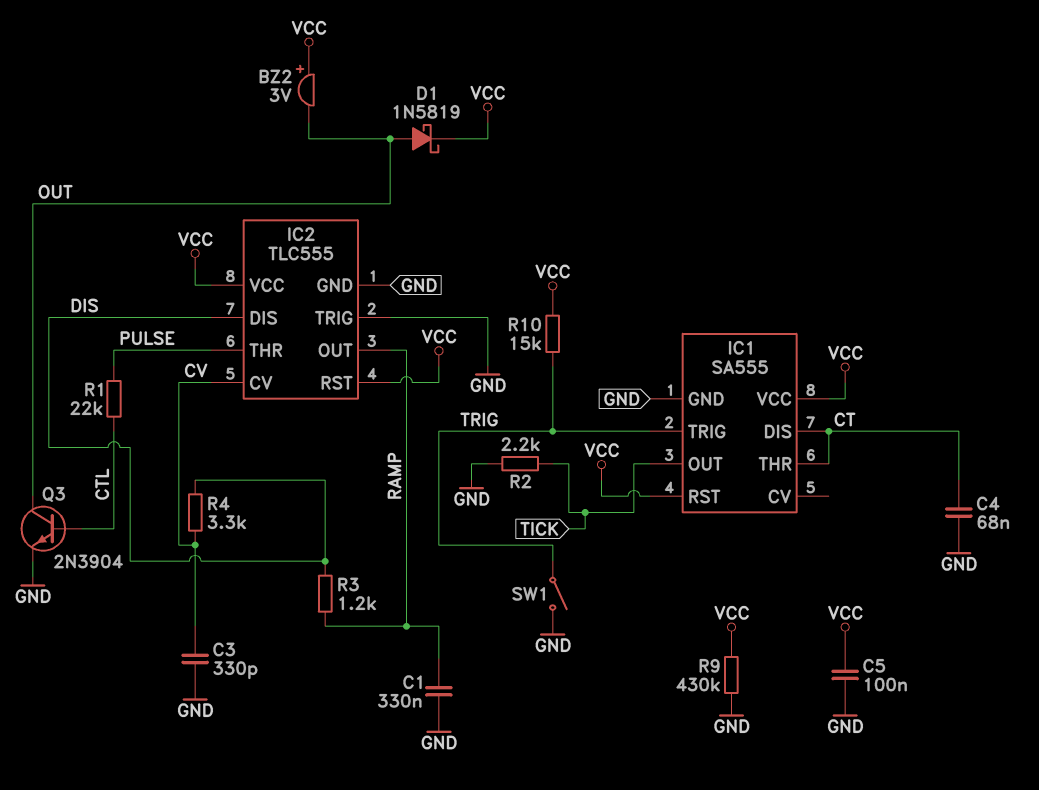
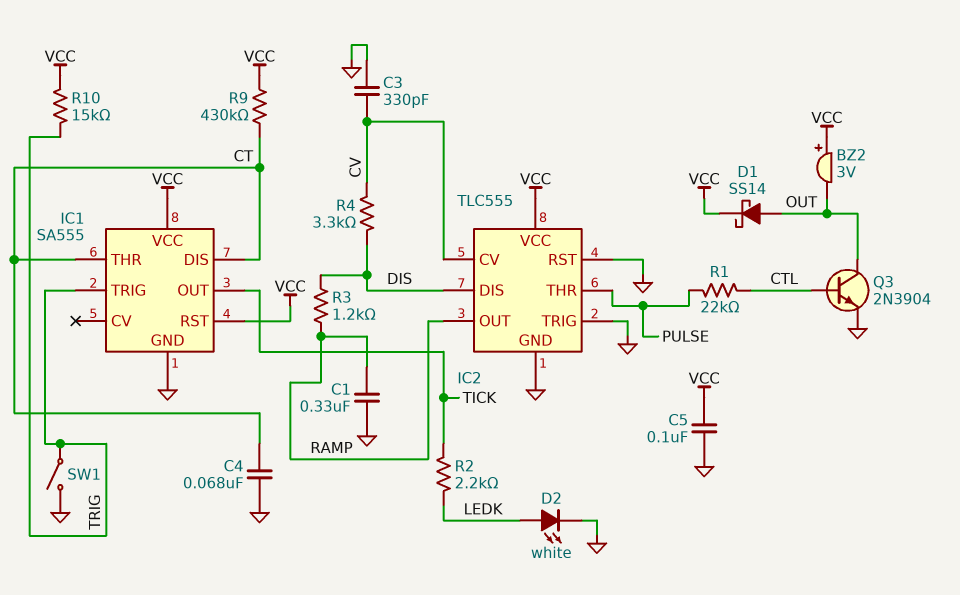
D1: schottky 1N5819 (A OUT, K VCC) -> schottky SS14 (A OUT, K VCC)
D2: none -> LED white (A LEDK, K GND)
IC2 pin RST: VCC -> GND
R2: 2.2k (GND, TICK) -> 2.2k (LEDK, TICK)
R9: 430k (GND, VCC) -> 430k (CT, VCC)

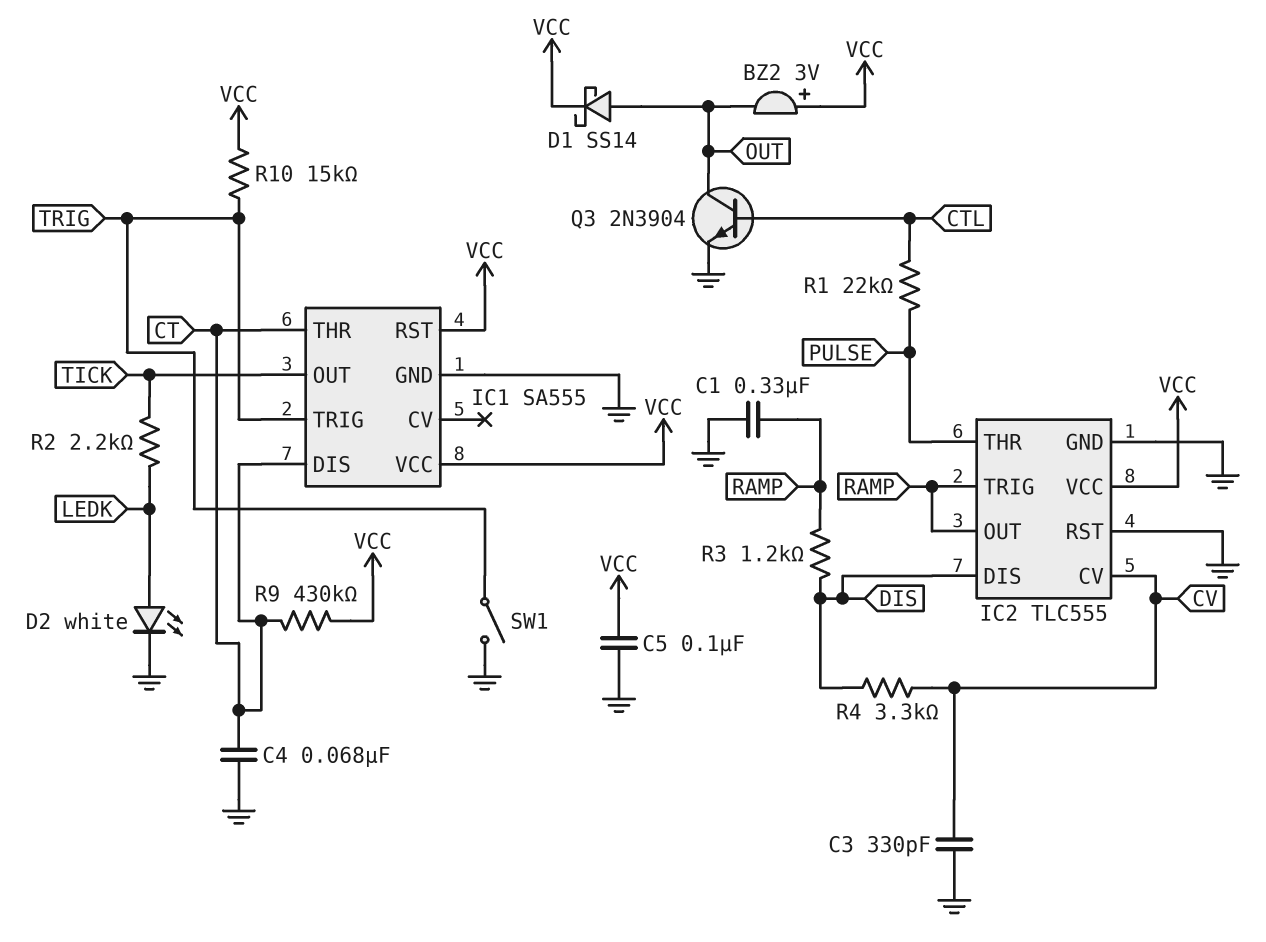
IC2 pin TRIG: GND -> RAMP

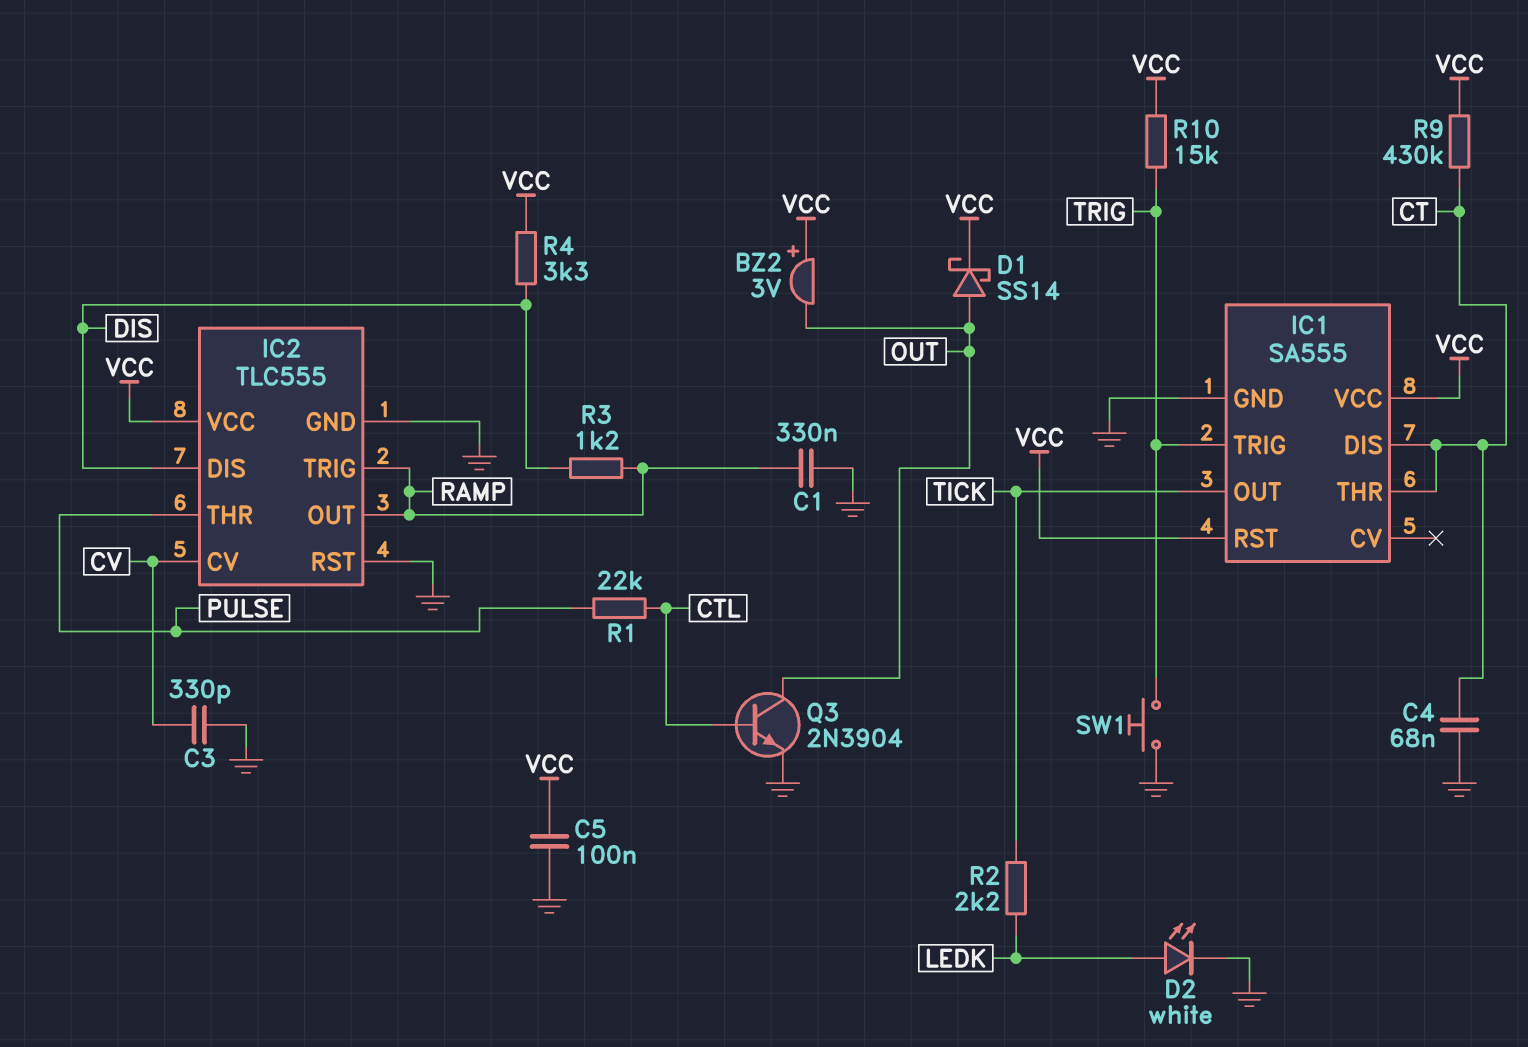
R4: 3.3k (CV, DIS) -> 3.3k (DIS, VCC)
SW1: switch (GND, TRIG) -> button (GND, TRIG)

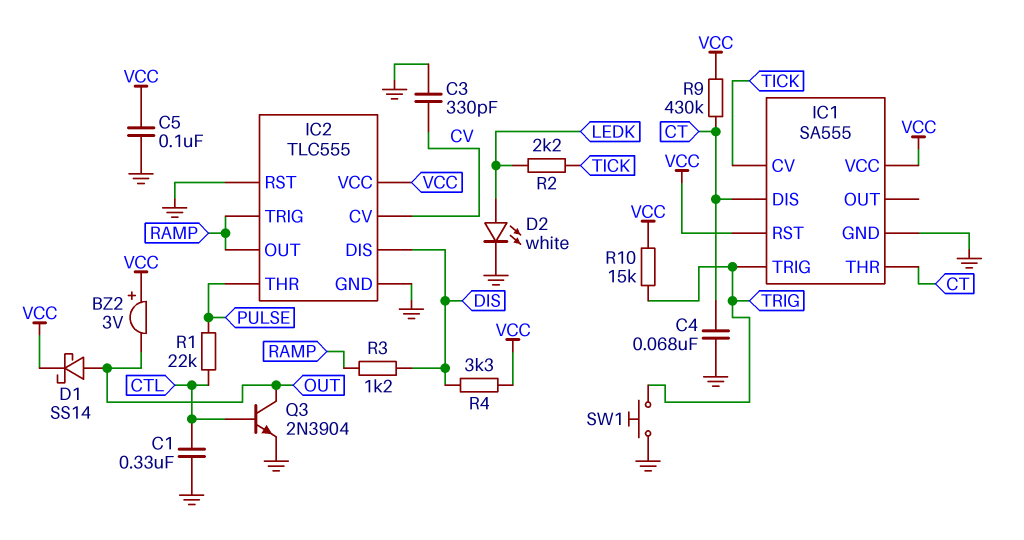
C1: 330nF (GND, RAMP) -> 330nF (CTL, GND)
IC1 pin CV: none -> TICK
IC1 pin OUT: TICK -> none

